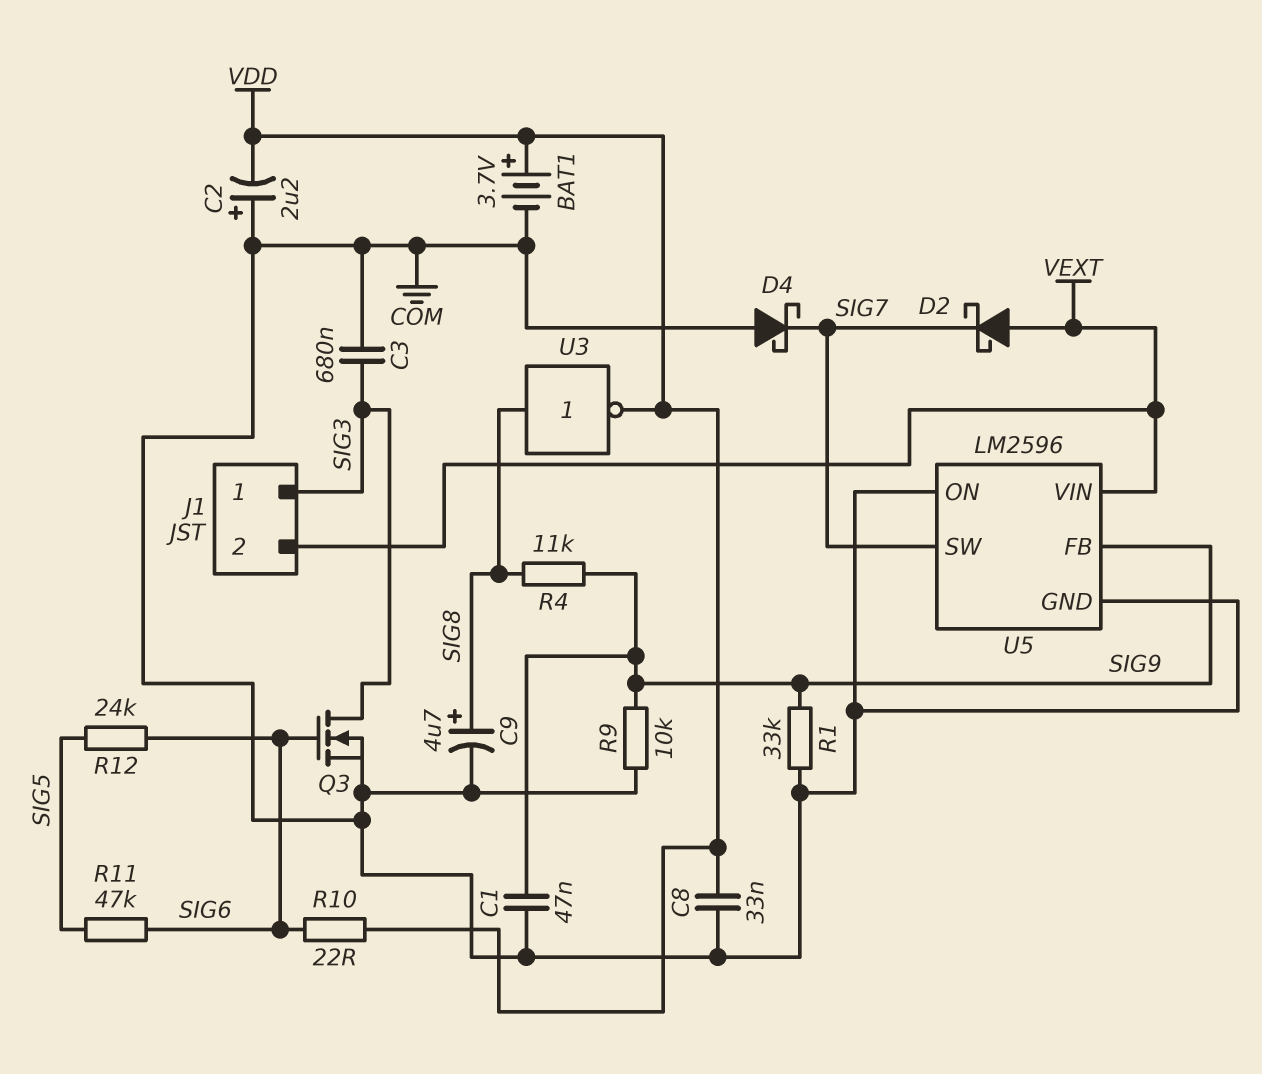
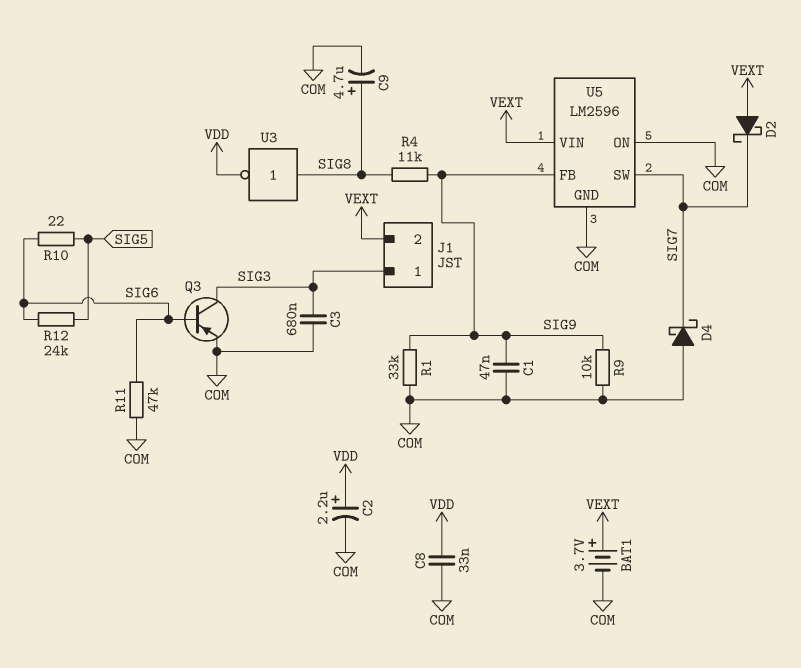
BAT1: 3.7V (plus VDD, minus COM) -> 3.7V (plus VEXT, minus COM)
C2: 2.2uF (plus COM, minus VDD) -> 2.2uF (plus VDD, minus COM)
Q3: NMOS (G SIG6, D SIG3, S COM) -> PNP (B SIG6, C SIG3, E COM)
R10: 22 (SIG6, VDD) -> 22 (SIG5, SIG6)
R11: 47k (SIG5, SIG6) -> 47k (COM, SIG6)

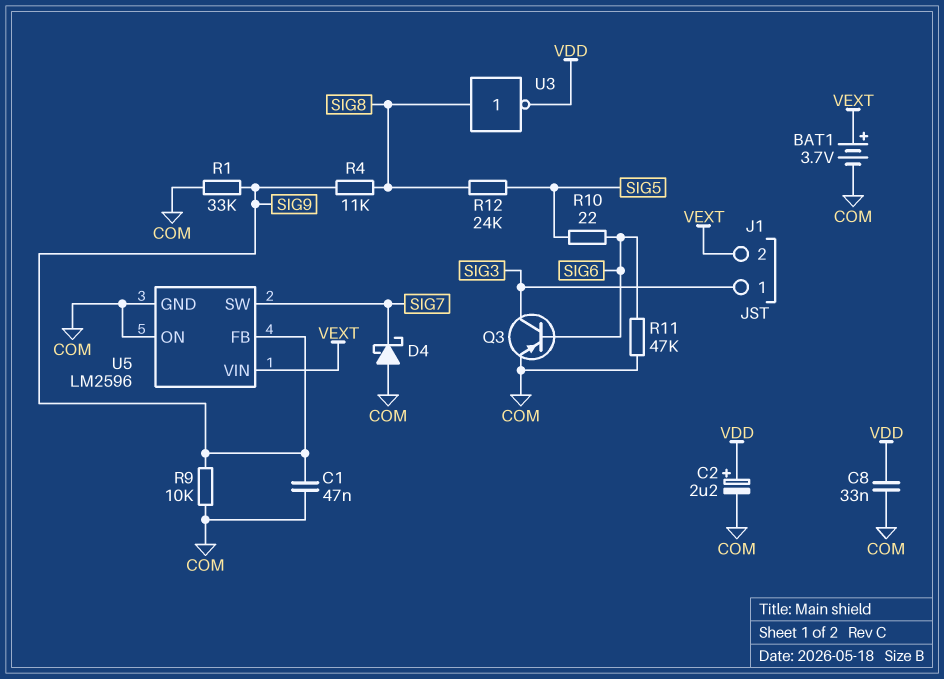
C3: 680nF (COM, SIG3) -> none
C9: 4.7uF (plus SIG8, minus COM) -> none
D2: schottky (A VEXT, K SIG7) -> none
R12: 24k (SIG5, SIG6) -> 24k (SIG5, SIG8)

